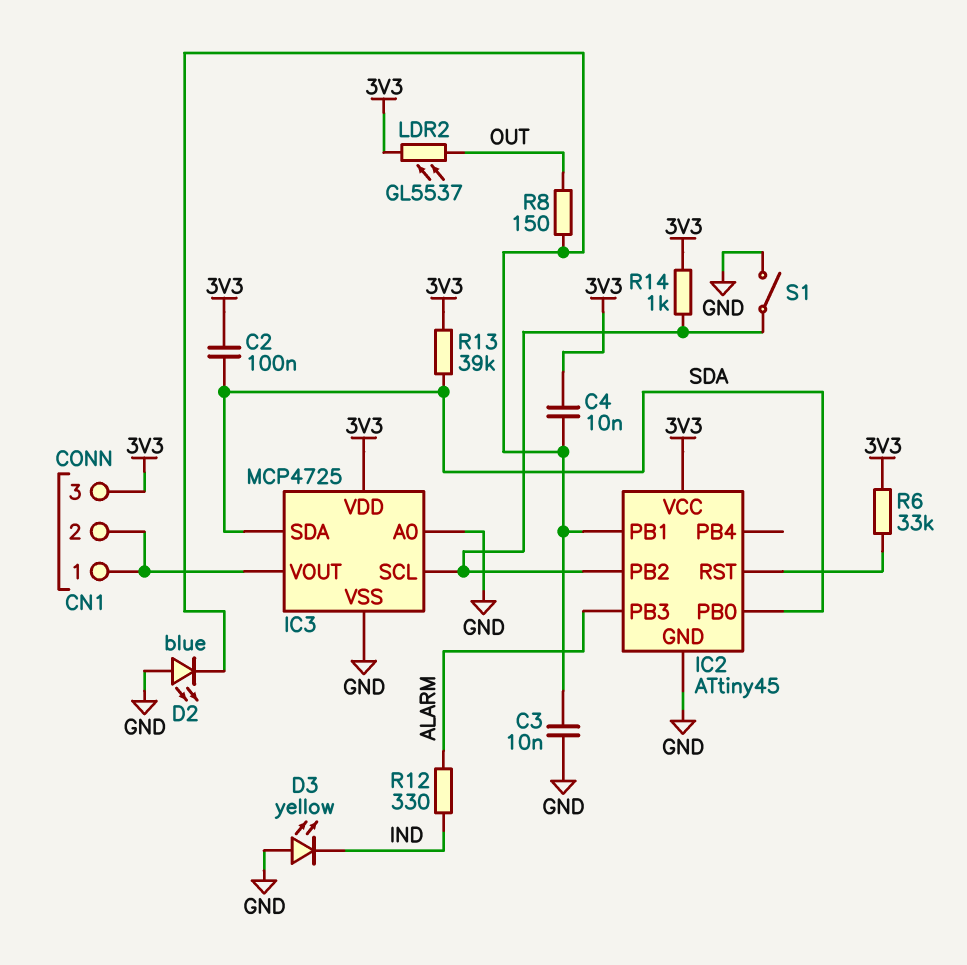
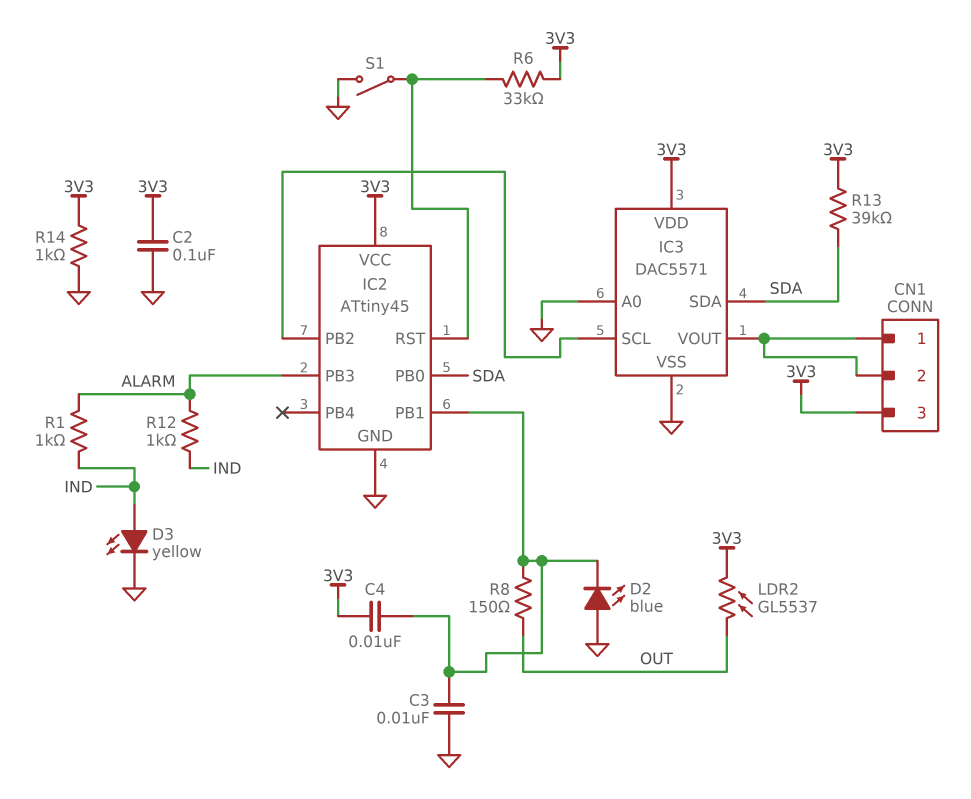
C2: 100nF (3V3, SDA) -> 100nF (3V3, GND)
D3: LED yellow (A GND, K IND) -> LED yellow (A IND, K GND)
IC3: MCP4725 -> DAC5571
R1: none -> 1k (ALARM, IND)
R12: 330 (ALARM, IND) -> 1k (ALARM, IND)
R14: 1k (3V3, IC2/PB2) -> 1k (3V3, GND)
S1: switch (GND, IC2/PB2) -> switch (GND, IC2/RST)

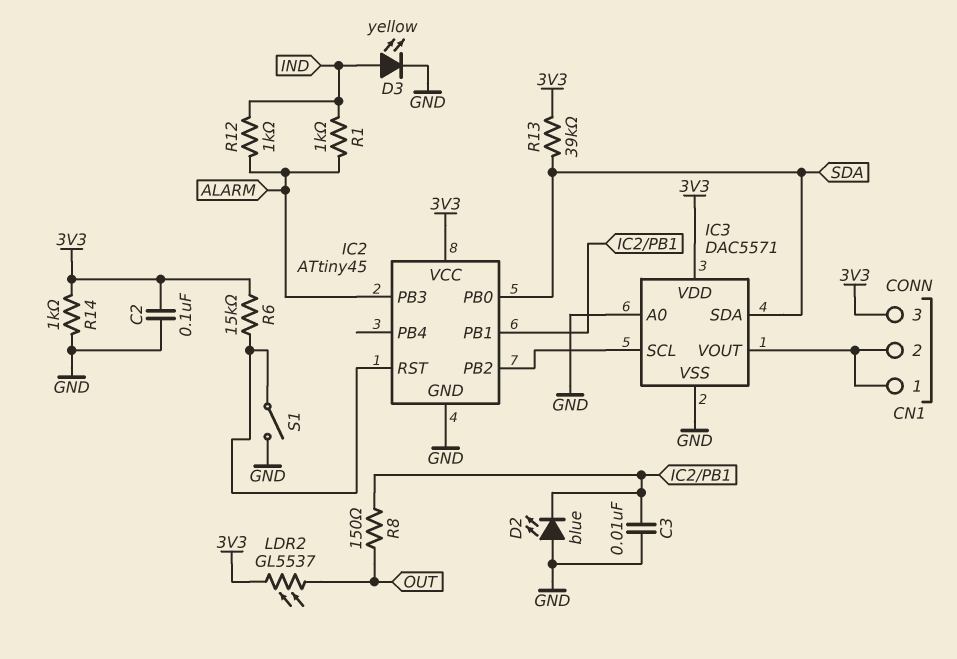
C4: 10nF (3V3, IC2/PB1) -> none
R6: 33k (3V3, IC2/RST) -> 15k (3V3, IC2/RST)

